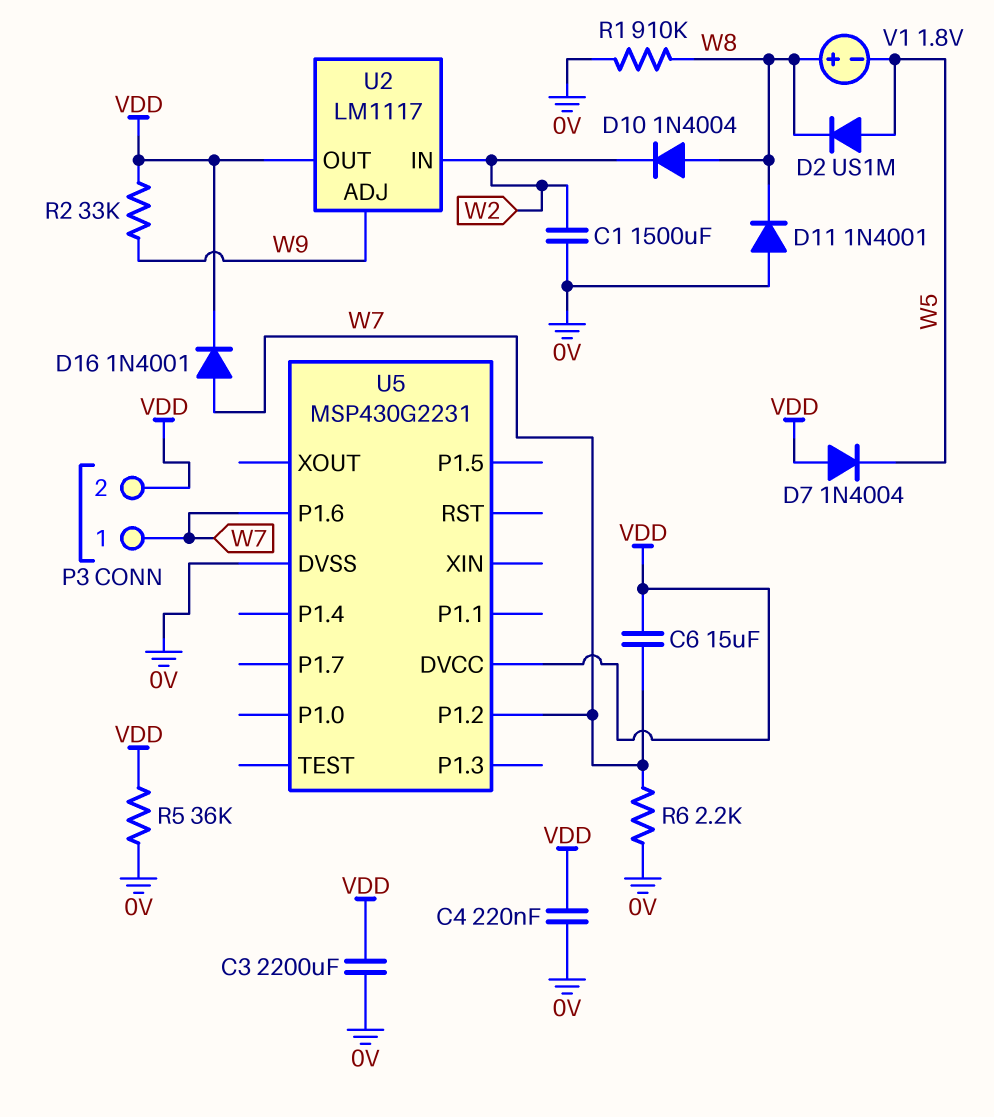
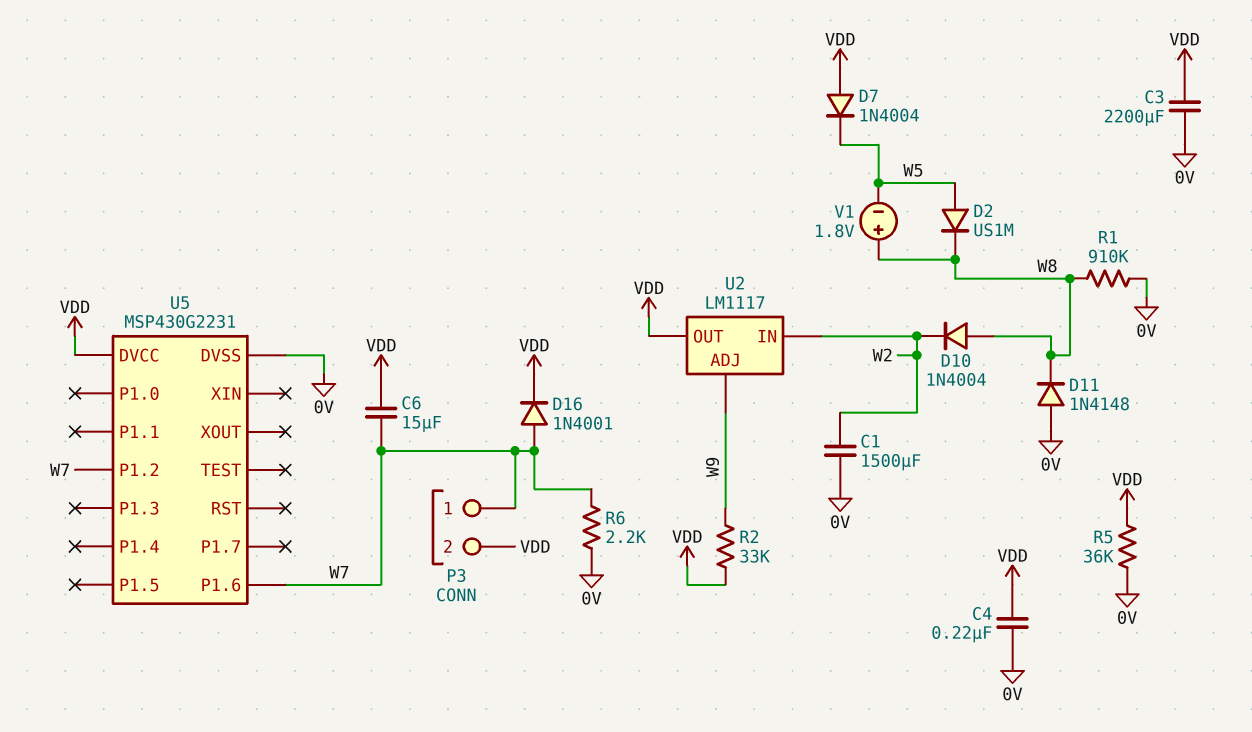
D11: diode 1N4001 (A 0V, K W8) -> diode 1N4148 (A 0V, K W8)

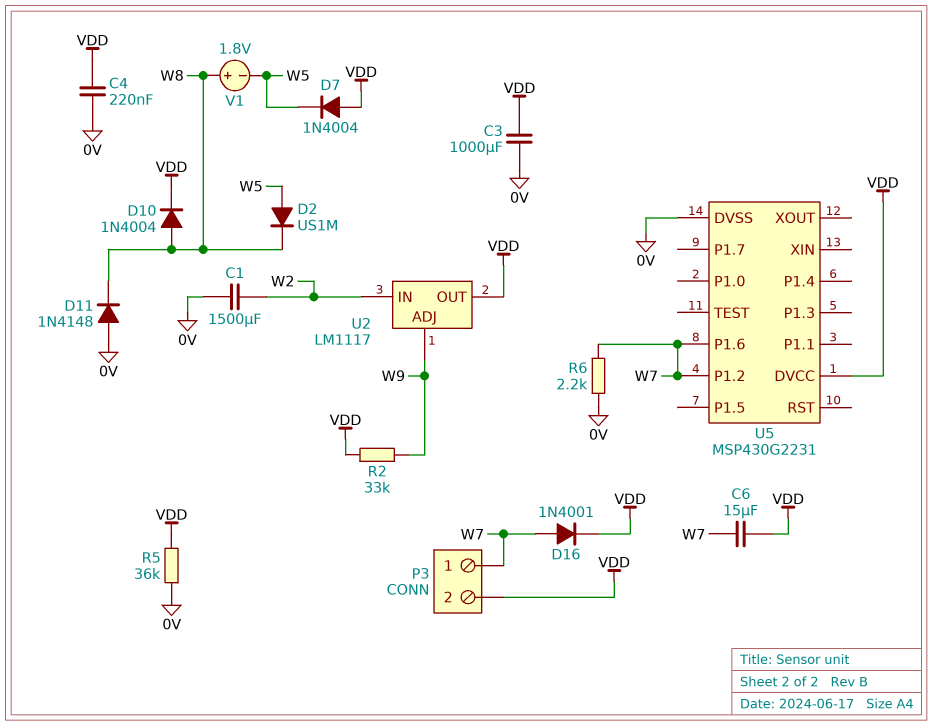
C3: 2200uF (0V, VDD) -> 1000uF (0V, VDD)
D10: diode 1N4004 (A W8, K W2) -> diode 1N4004 (A W8, K VDD)
R1: 910k (0V, W8) -> none

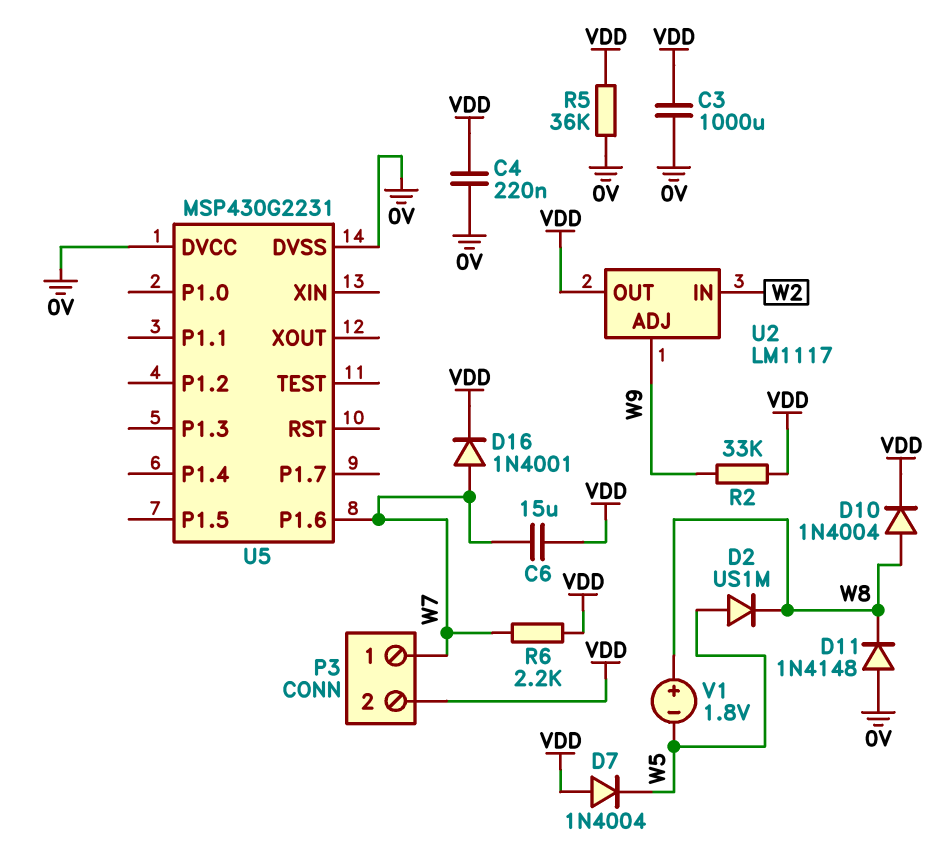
C1: 1500uF (0V, W2) -> none
R6: 2.2k (0V, W7) -> 2.2k (VDD, W7)
U5 pin DVCC: VDD -> 0V
U5 pin P1.2: W7 -> none

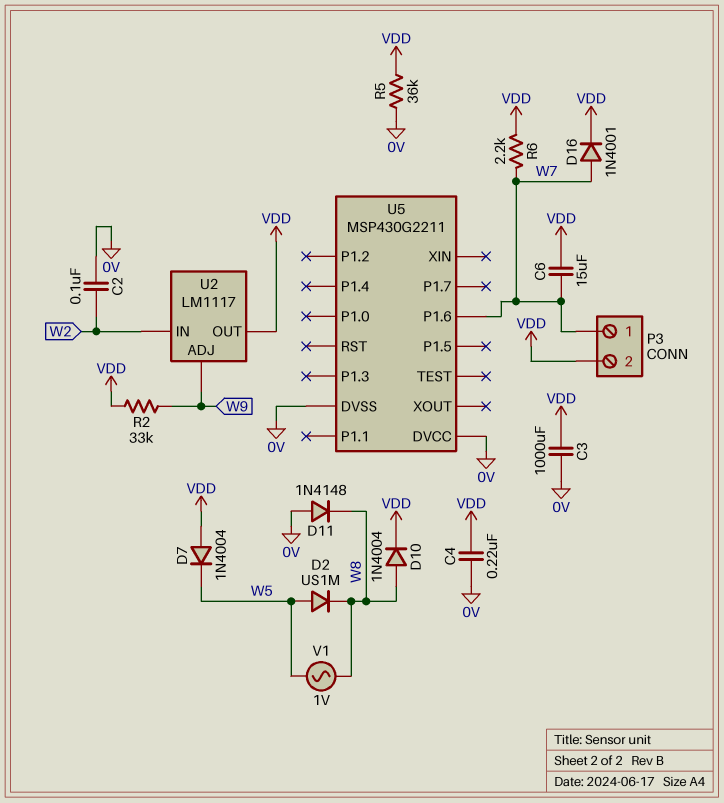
C2: none -> 100nF (0V, W2)
U5: MSP430G2231 -> MSP430G2211
V1: 1.8V (plus W8, minus W5) -> AC 1V (W5, W8)

